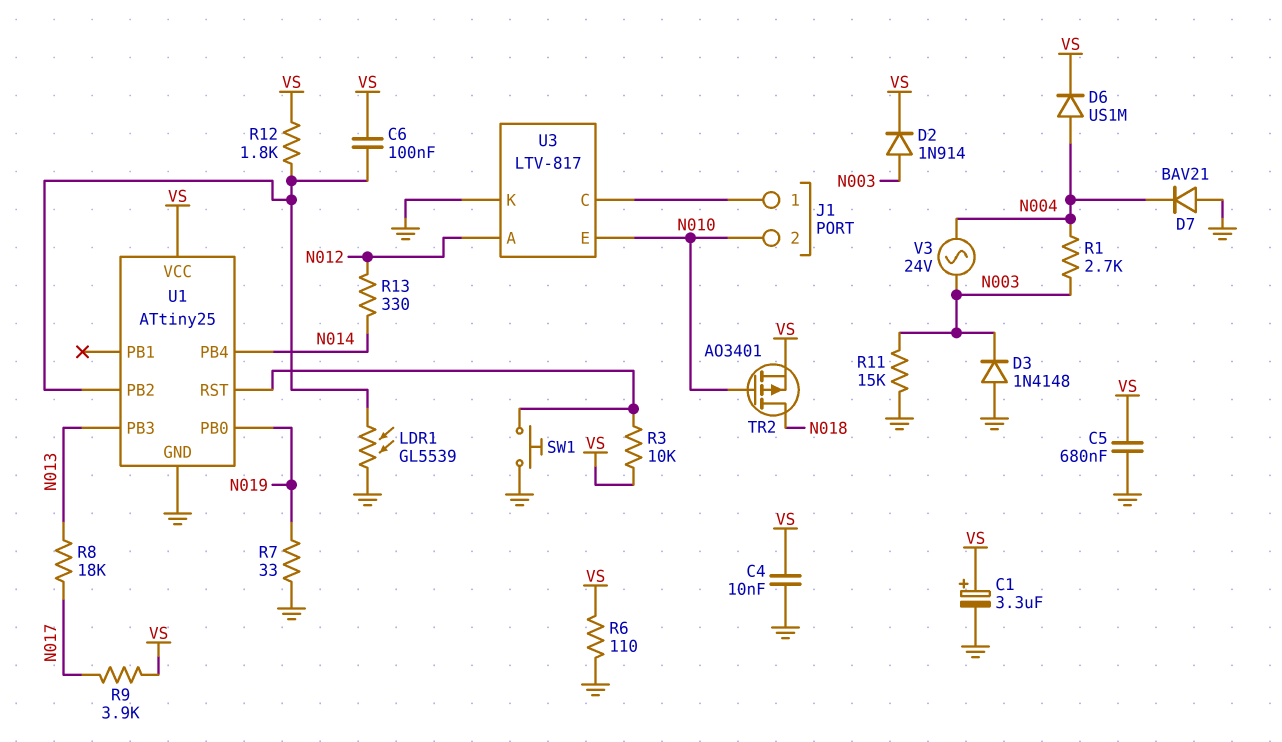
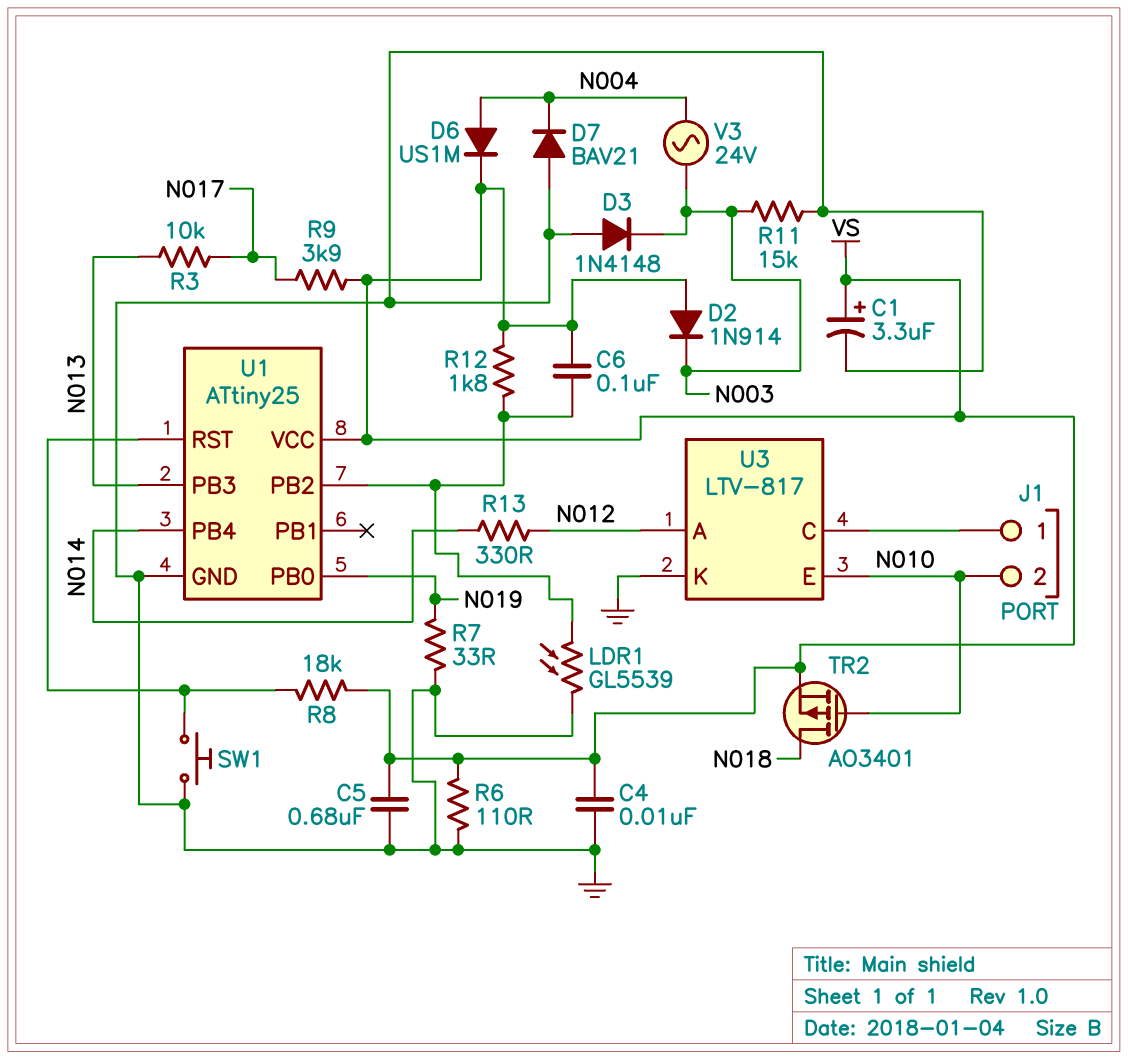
D2: diode 1N914 (A N003, K VS) -> diode 1N914 (A VS, K N003)
R1: 2.7k (N003, N004) -> none
R3: 10k (U1/RST, VS) -> 10k (N013, N017)
R8: 18k (N013, N017) -> 18k (U1/RST, VS)

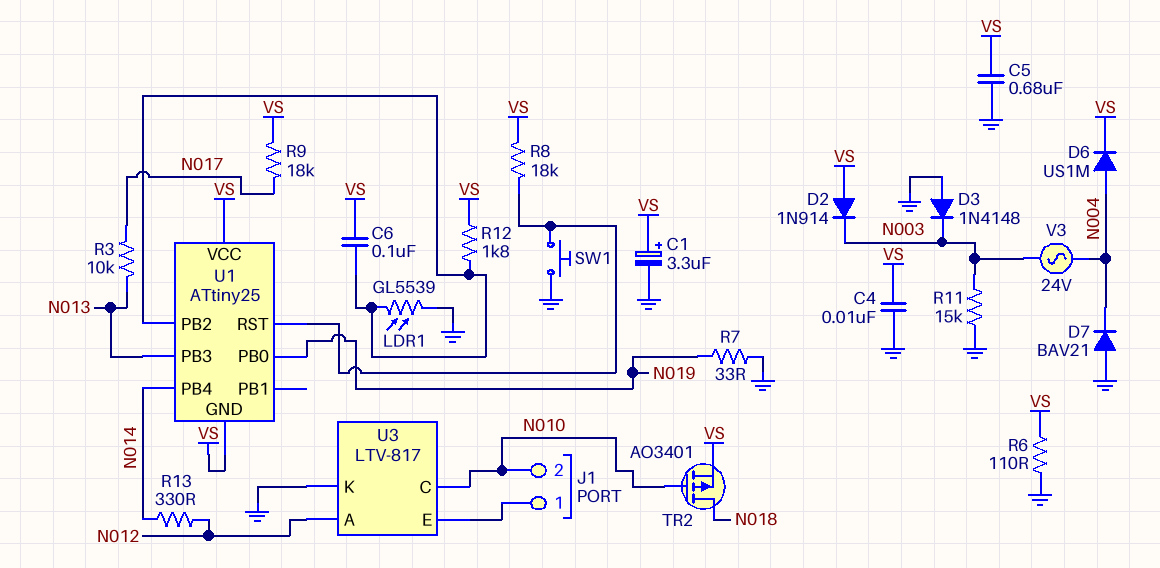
R9: 3.9k (N017, VS) -> 18k (N017, VS)
U1 pin GND: GND -> VS
U3 pin C: J1/1 -> N010
U3 pin E: N010 -> J1/1

